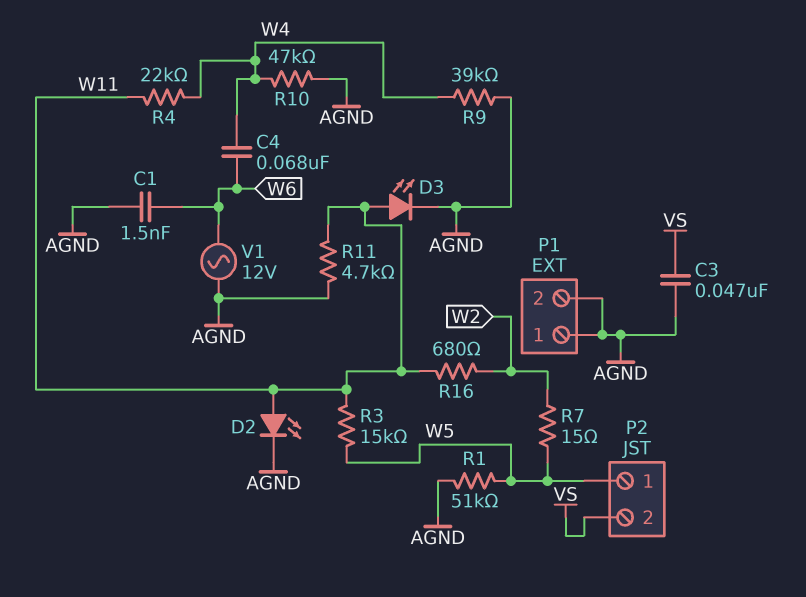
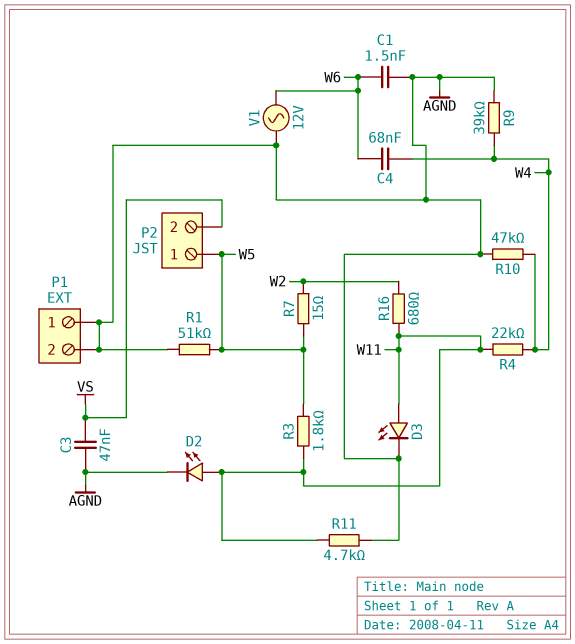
R3: 15k (W5, W11) -> 1.8k (W5, W11)

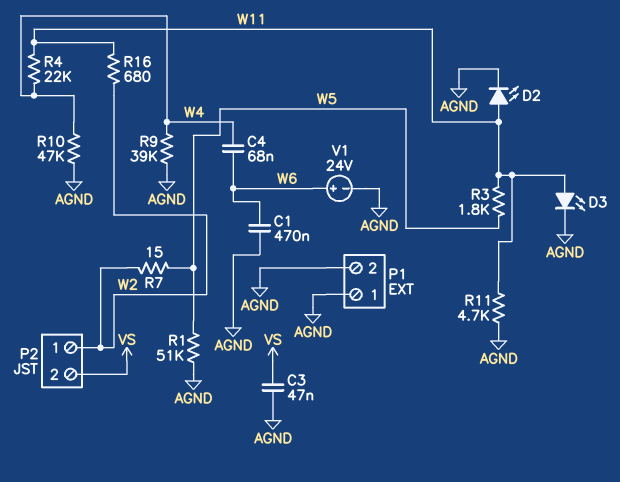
C1: 1.5nF (AGND, W6) -> 470nF (AGND, W6)
P2 pin 1: W5 -> W2
V1: AC 12V (AGND, W6) -> 24V (plus W6, minus AGND)

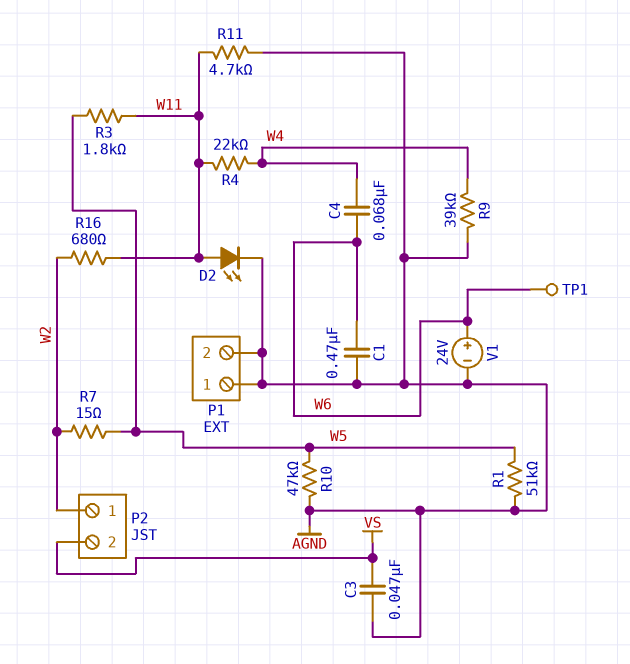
D3: LED (A W11, K AGND) -> none
R10: 47k (AGND, W4) -> 47k (AGND, W5)
TP1: none -> test point (W6)

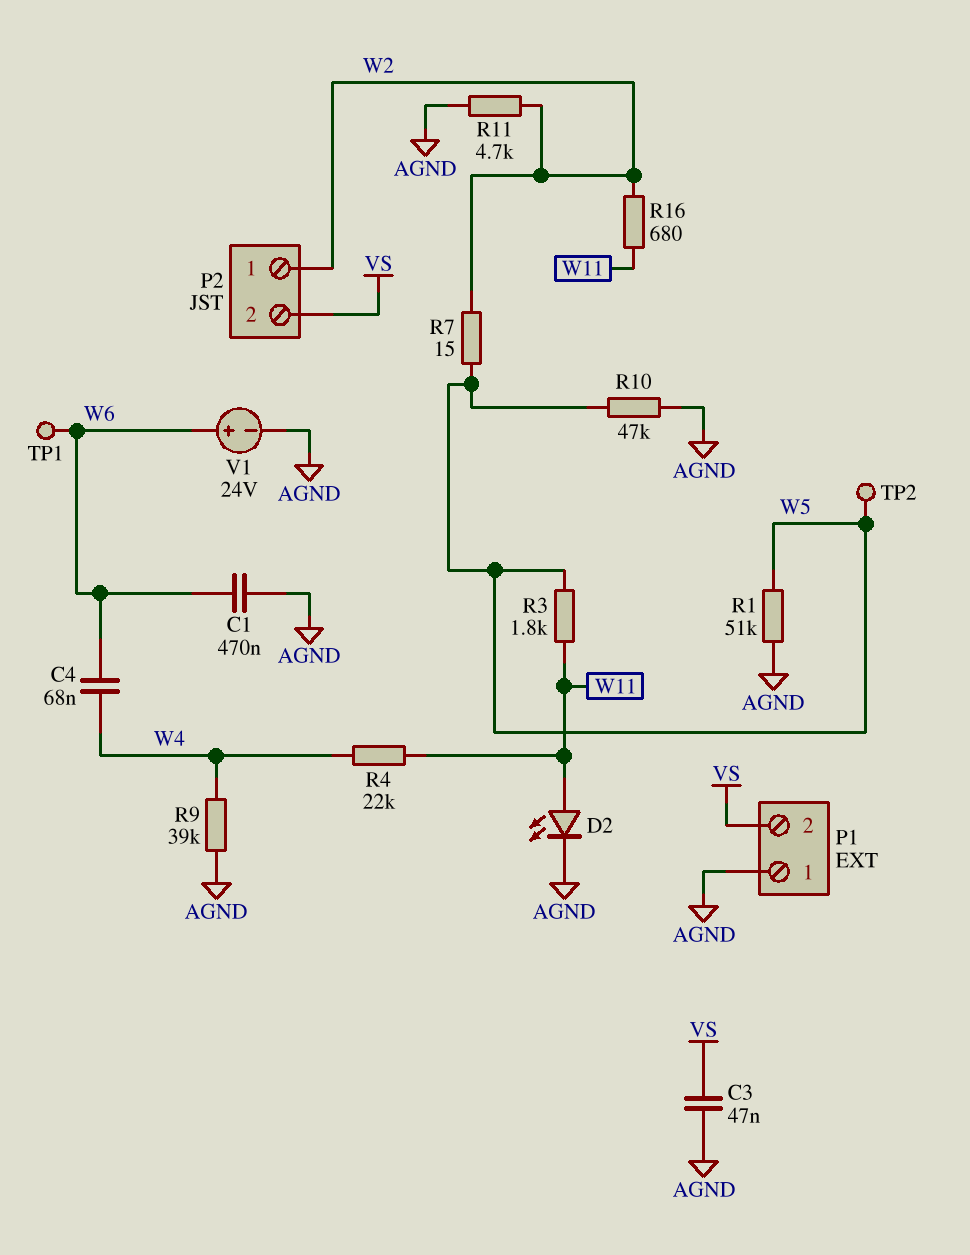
P1 pin 2: AGND -> VS
R11: 4.7k (AGND, W11) -> 4.7k (AGND, W2)
TP2: none -> test point (W5)

